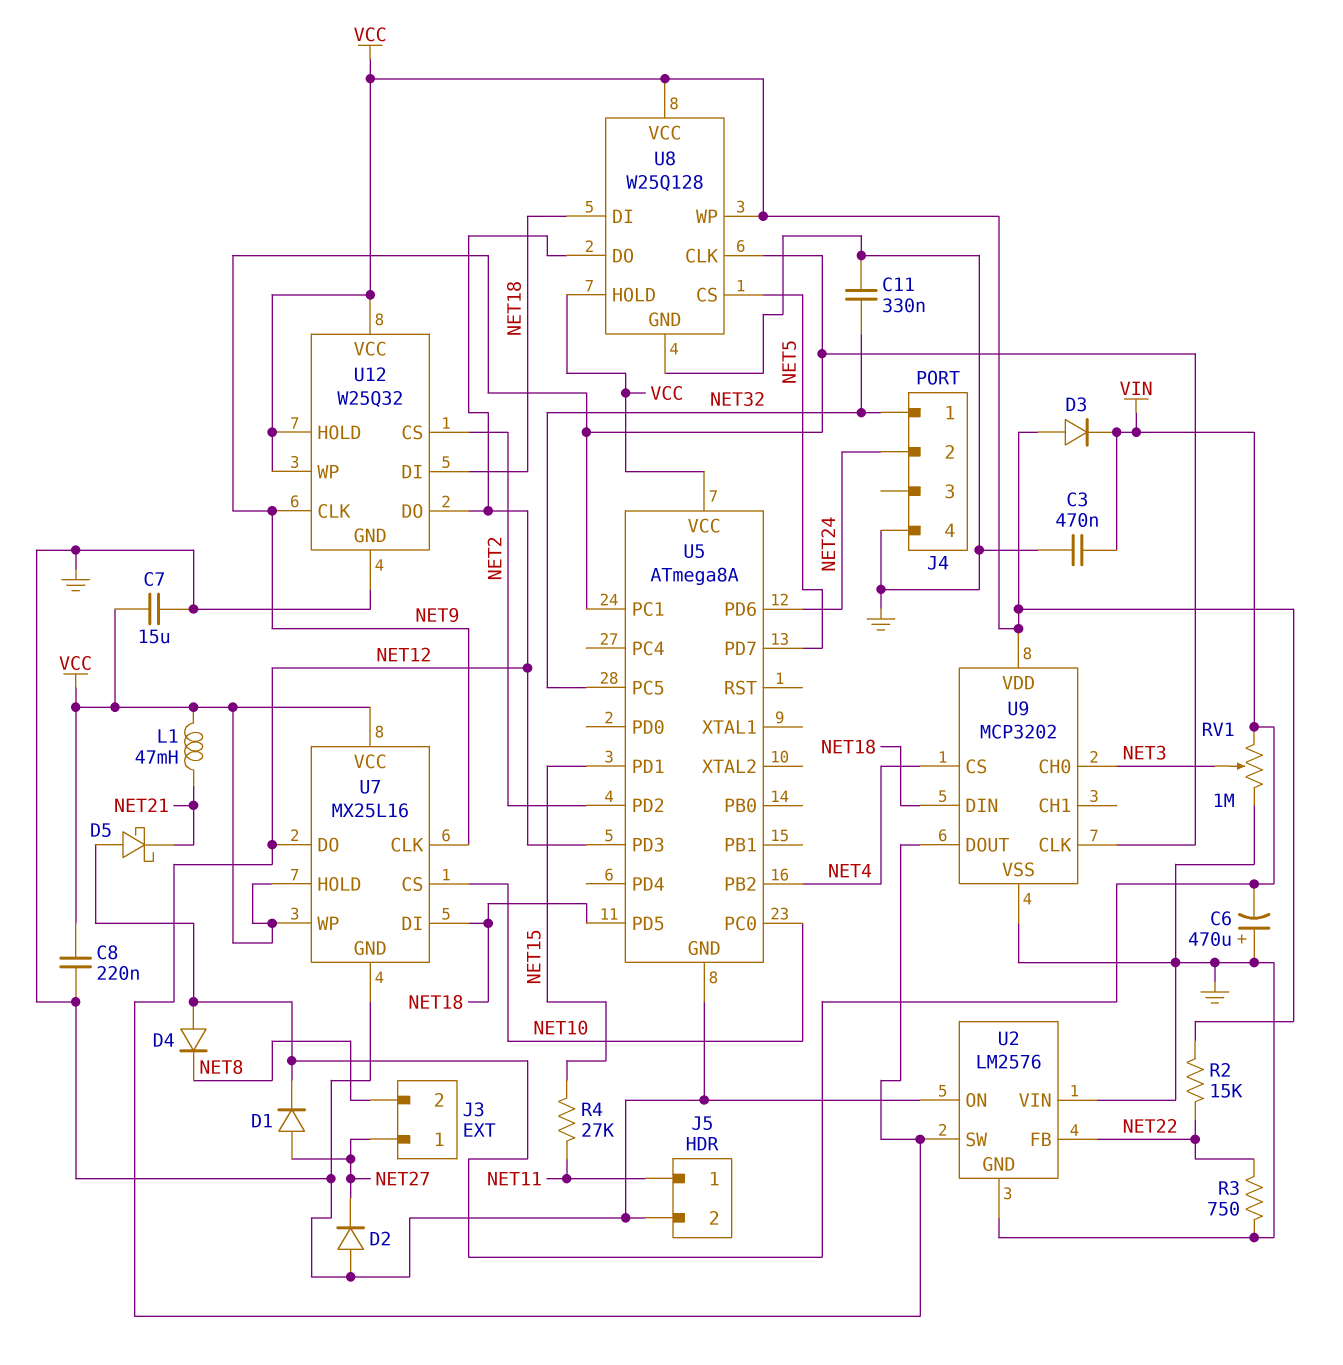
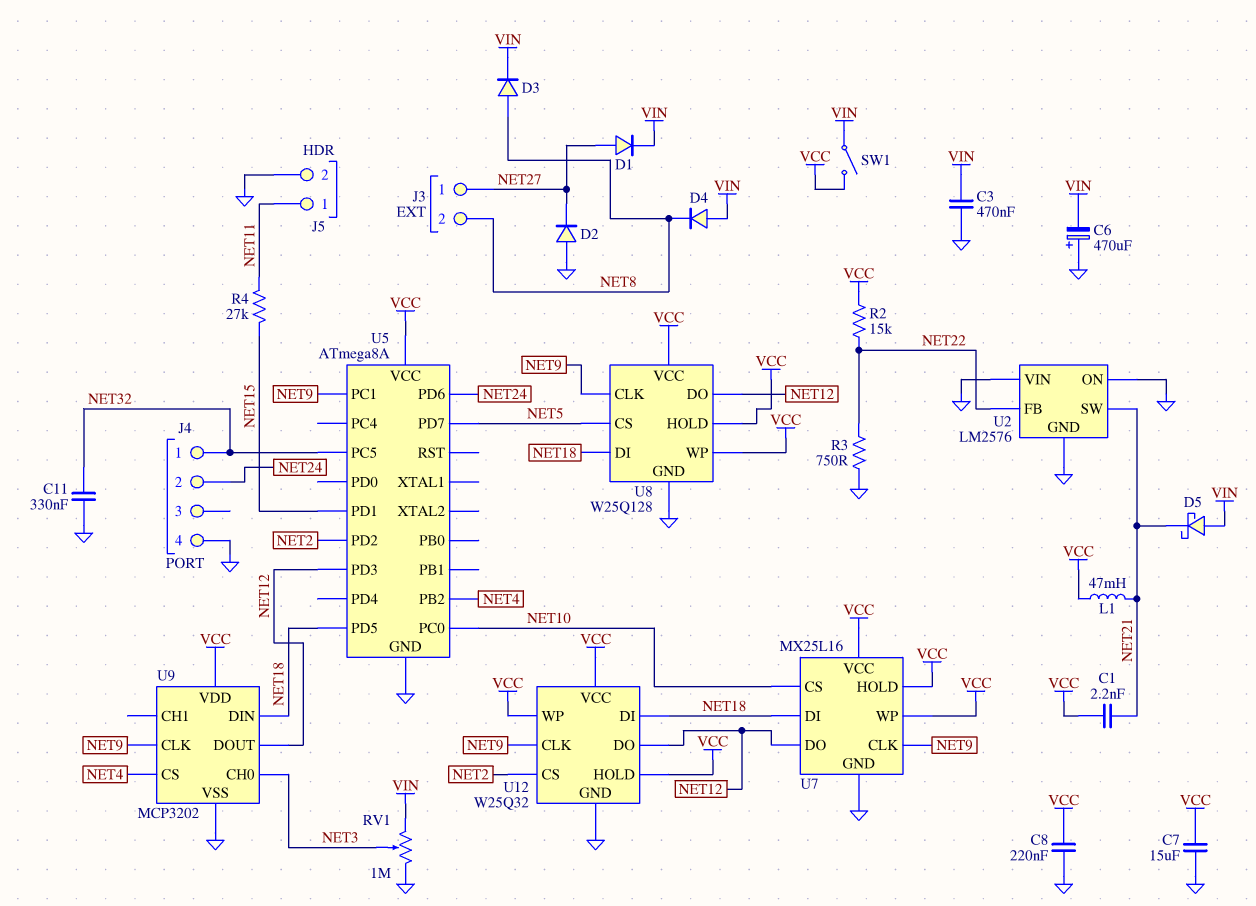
C1: none -> 2.2nF (NET21, VCC)
D3: diode (A VCC, K VIN) -> diode (A NET8, K VIN)
SW1: none -> switch (VCC, VIN)
U2 pin SW: NET12 -> NET21

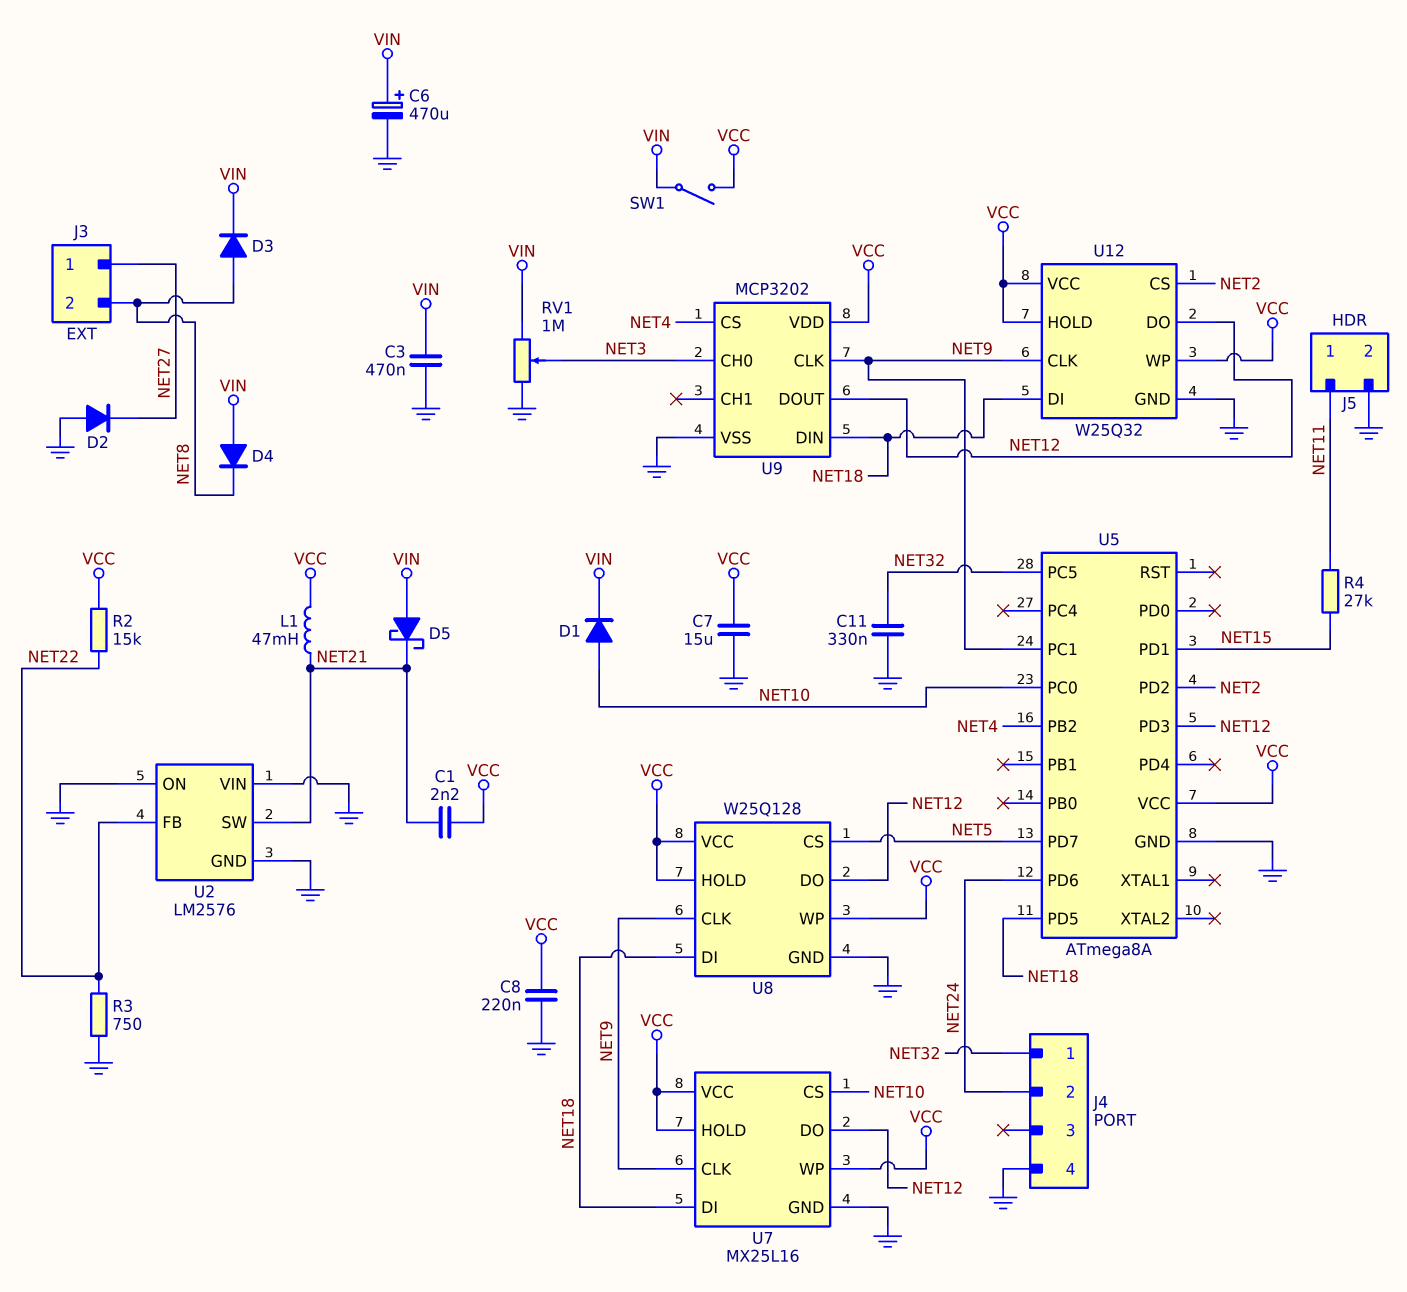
C6: 470uF (plus GND, minus VIN) -> 470uF (plus VIN, minus GND)
D1: diode (A NET27, K VIN) -> diode (A NET10, K VIN)

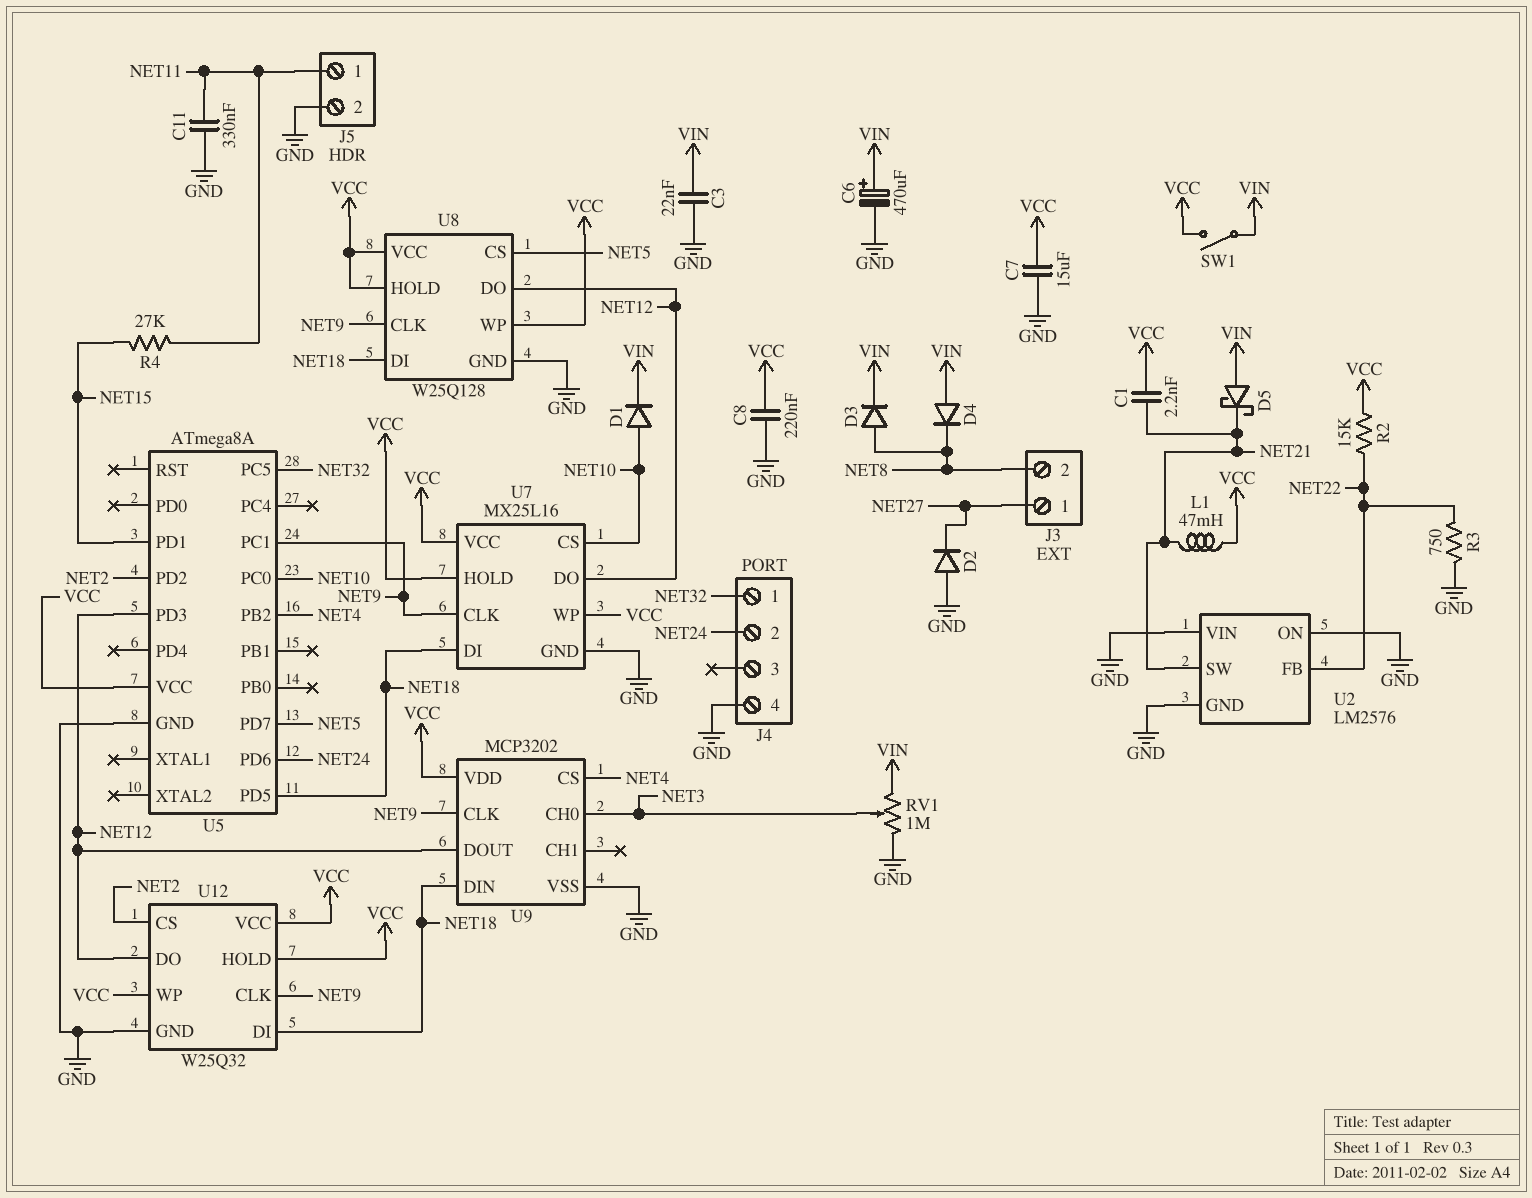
C3: 470nF (GND, VIN) -> 22nF (GND, VIN)
C11: 330nF (GND, NET32) -> 330nF (GND, NET11)

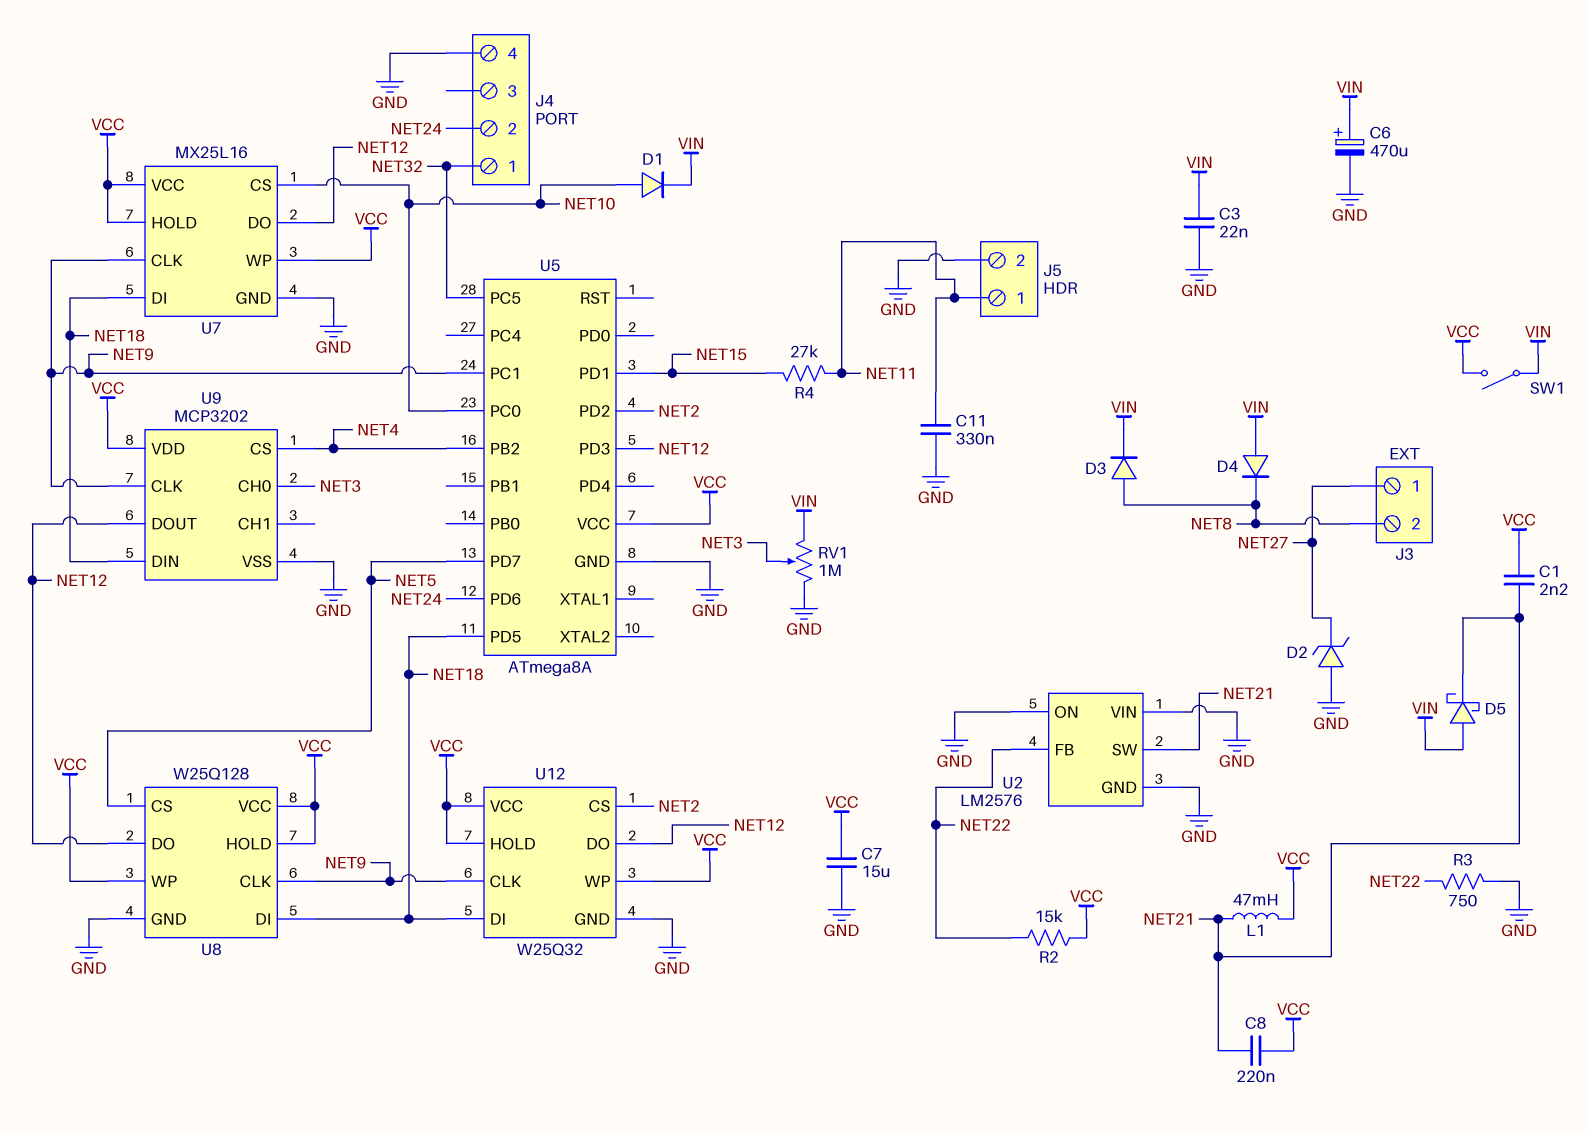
C8: 220nF (GND, VCC) -> 220nF (NET21, VCC)
D2: diode (A GND, K NET27) -> zener (A GND, K NET27)

